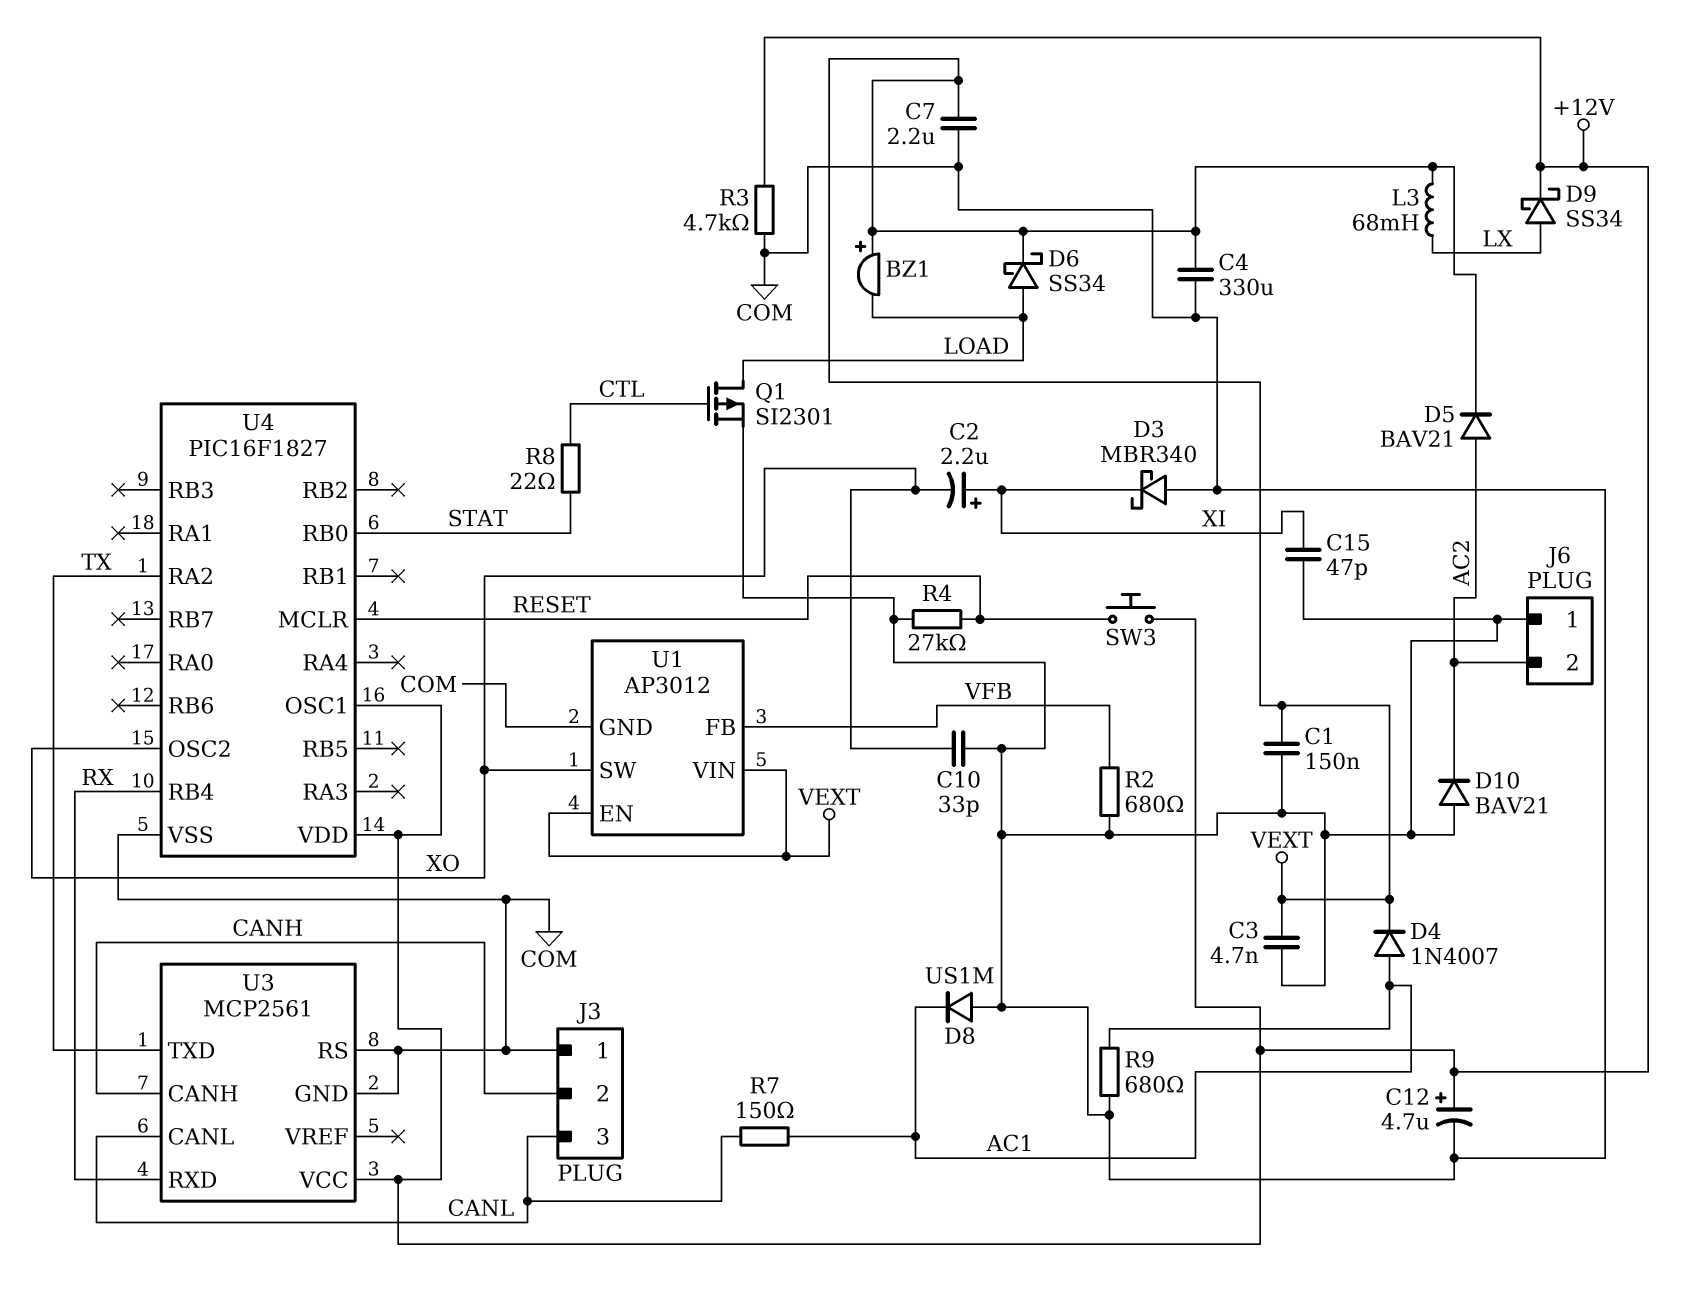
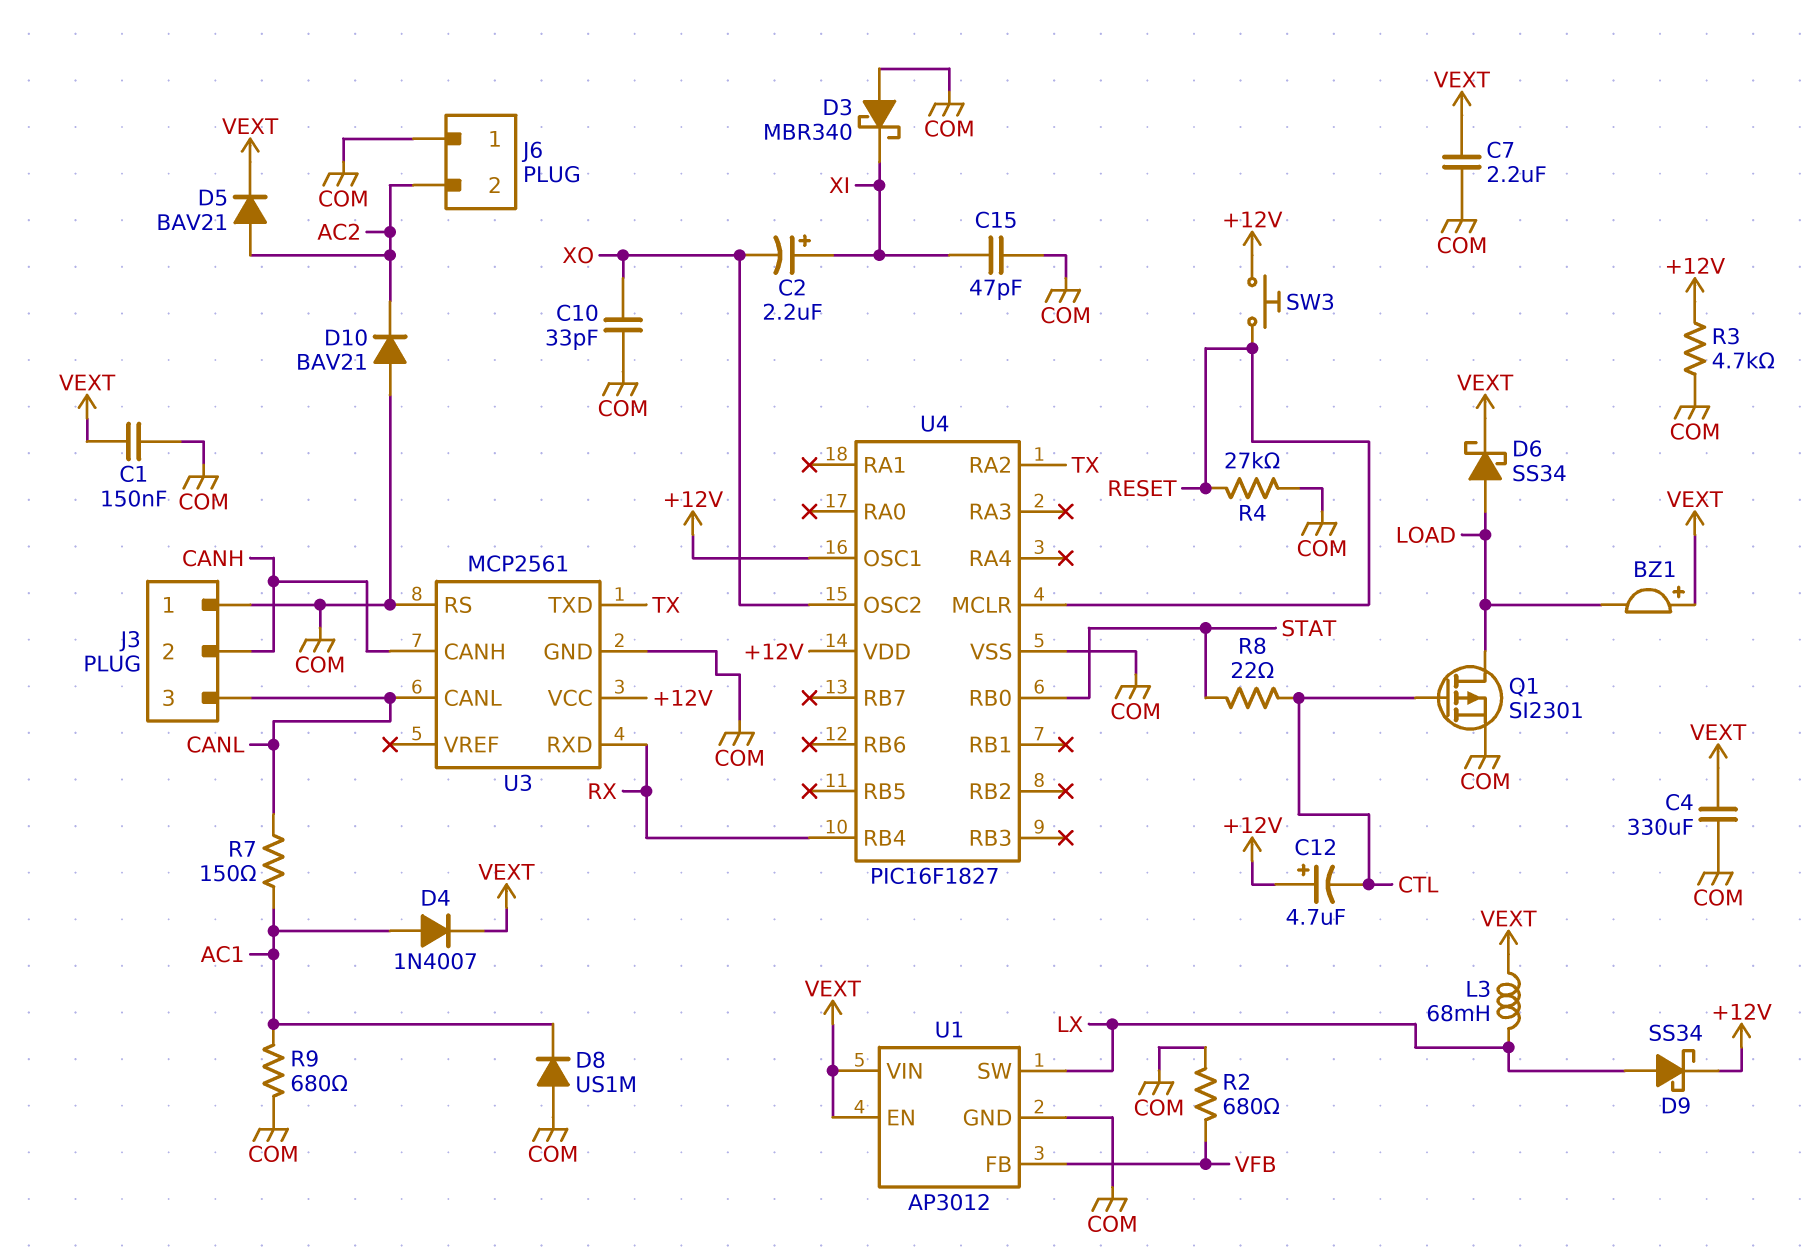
C3: 4.7nF (COM, VEXT) -> none
C12: 4.7uF (plus +12V, minus COM) -> 4.7uF (plus +12V, minus CTL)
U1 pin SW: XO -> LX

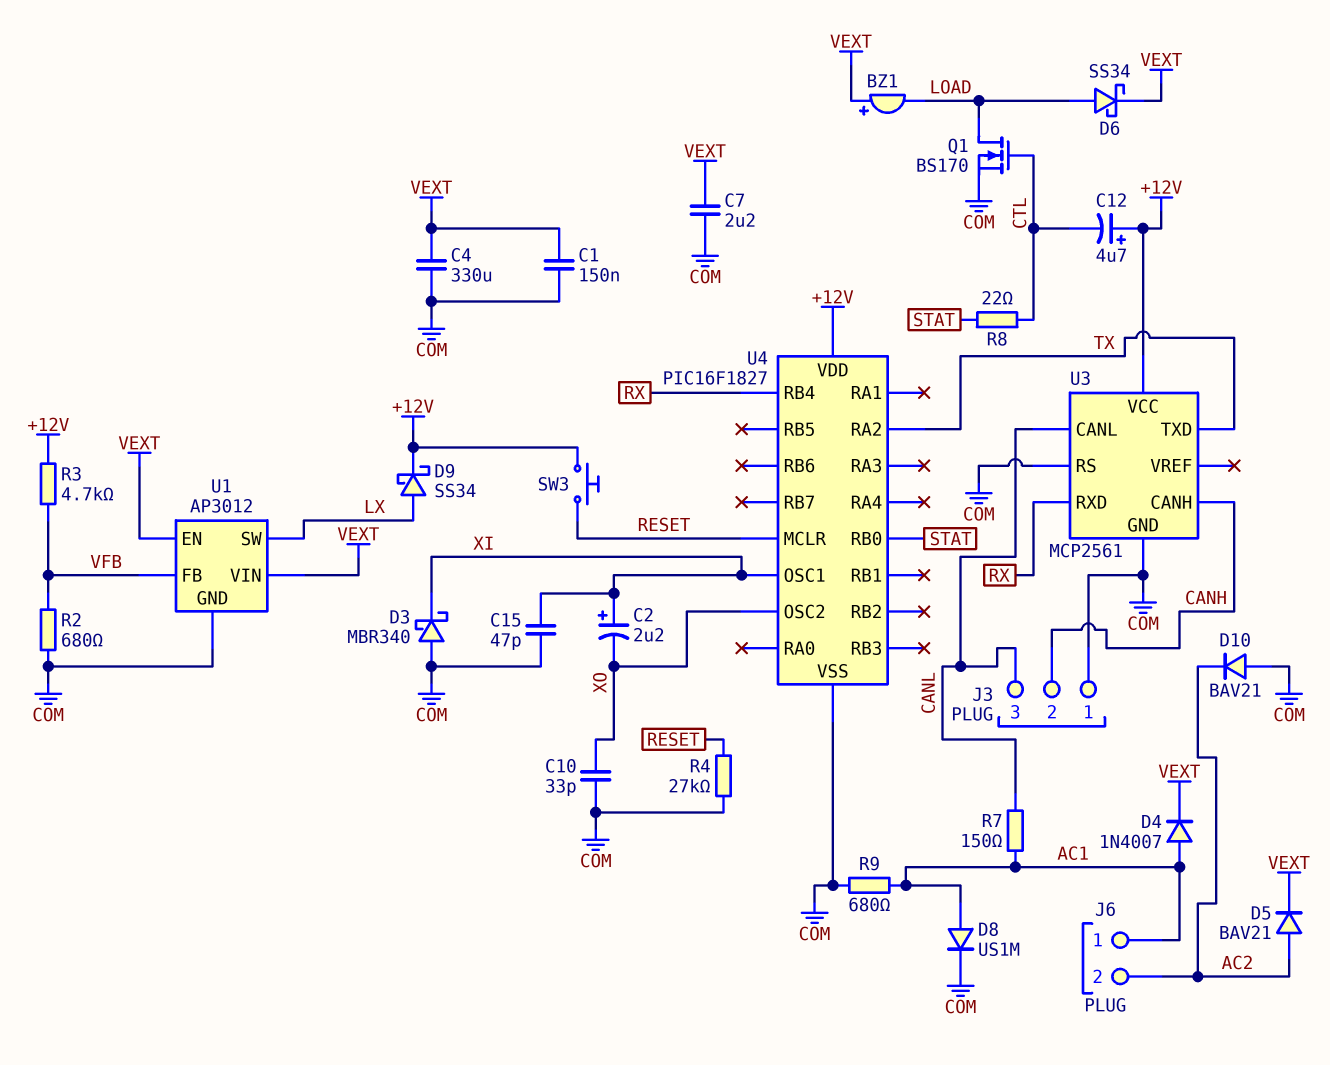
D8: diode US1M (A COM, K AC1) -> diode US1M (A AC1, K COM)
J6 pin 1: COM -> AC1
L3: 68mH (LX, VEXT) -> none
Q1: PMOS SI2301 (G CTL, D LOAD, S COM) -> NMOS BS170 (G CTL, D LOAD, S COM)
R3: 4.7k (+12V, COM) -> 4.7k (+12V, VFB)
U4 pin OSC1: +12V -> XI

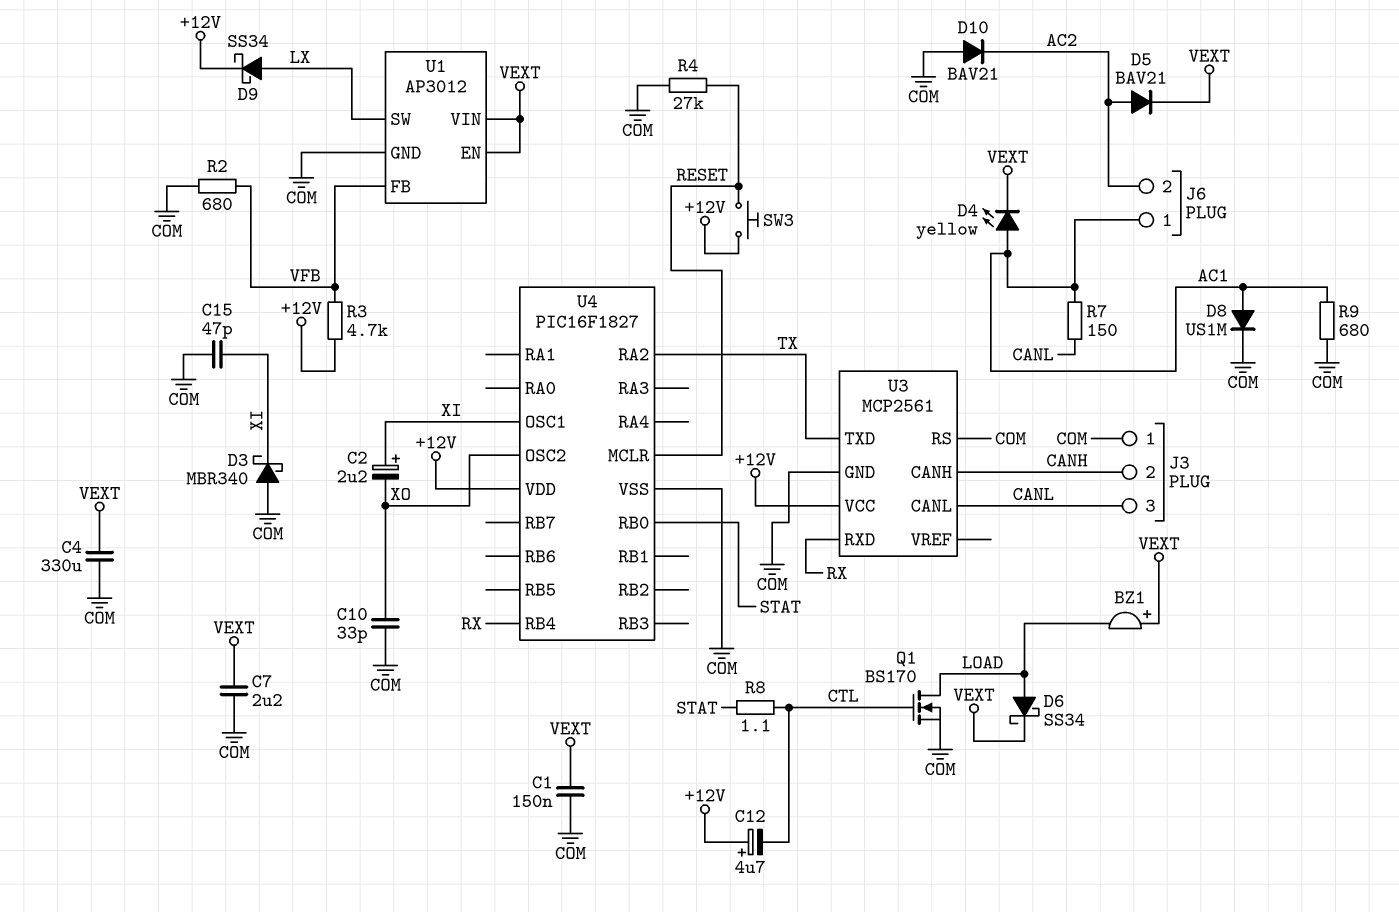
D4: diode 1N4007 (A AC1, K VEXT) -> LED yellow (A AC1, K VEXT)
R8: 22 (CTL, STAT) -> 1.1 (CTL, STAT)

